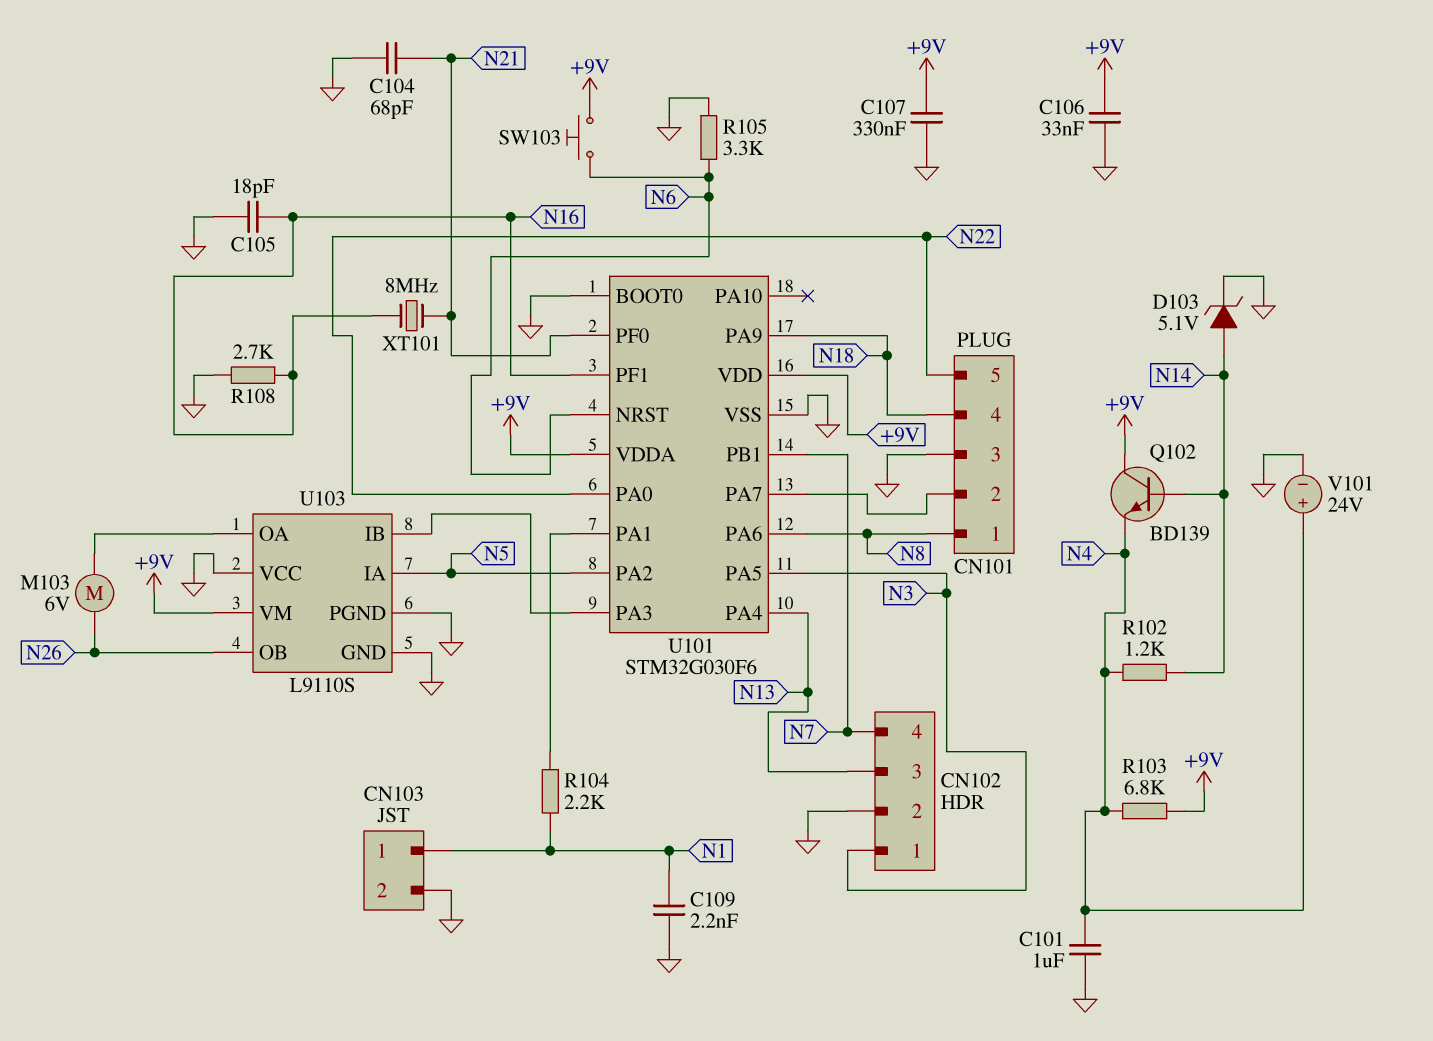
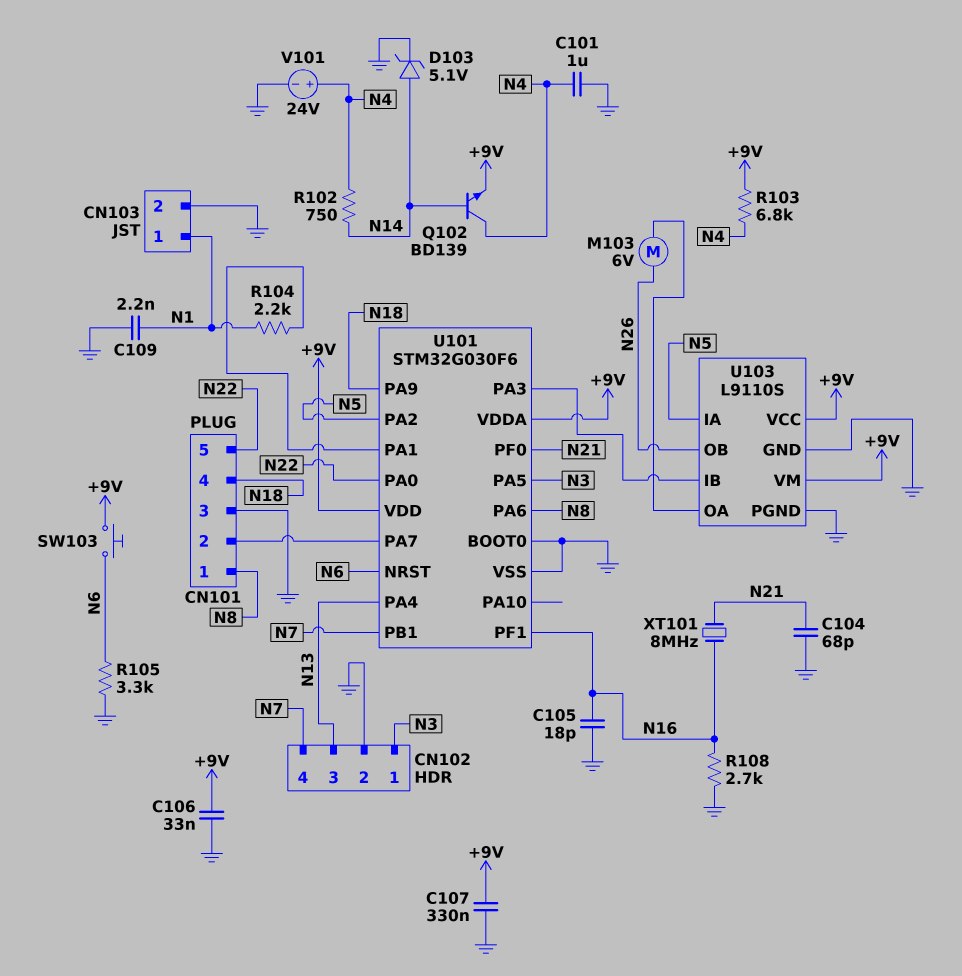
Q102: NPN BD139 (B N14, C +9V, E N4) -> NPN BD139 (B N14, C N4, E +9V)
R102: 1.2k (N4, N14) -> 750 (N4, N14)
U103 pin VCC: GND -> +9V

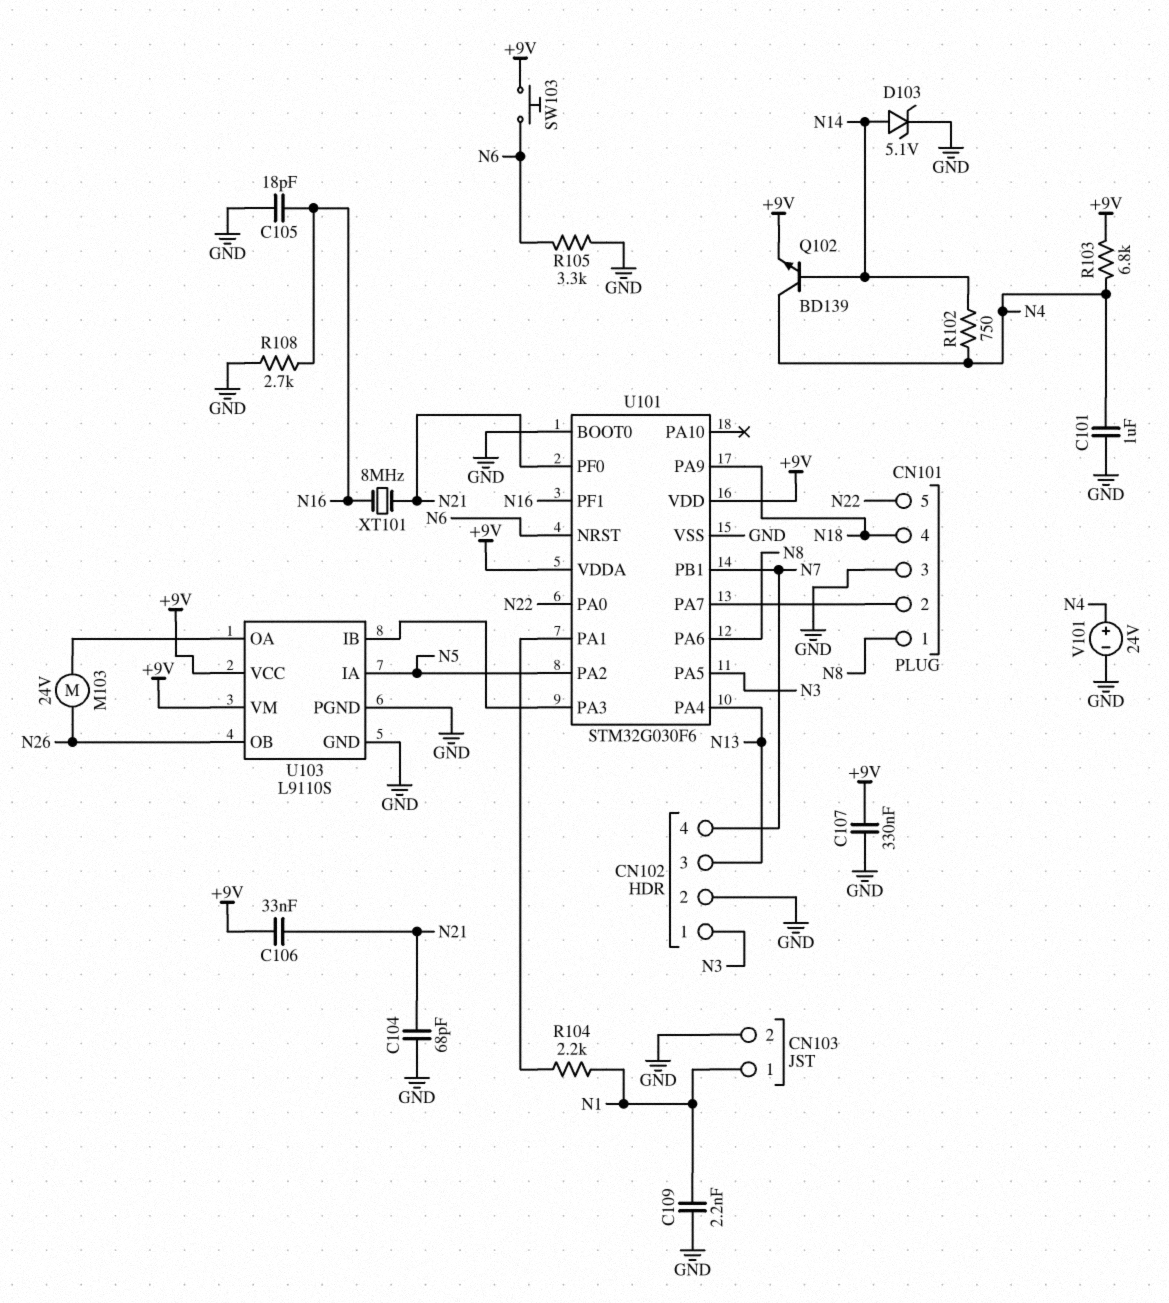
C106: 33nF (+9V, GND) -> 33nF (+9V, N21)
M103: motor 6V (N26, U103/OA) -> motor 24V (N26, U103/OA)

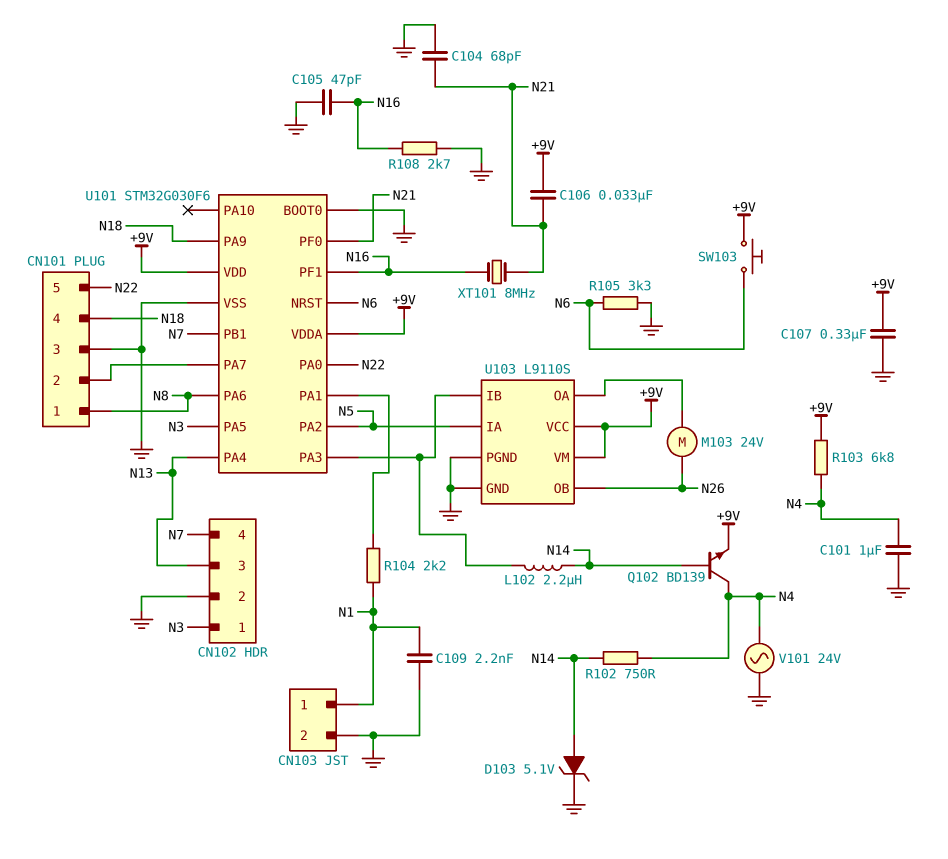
C105: 18pF (GND, N16) -> 47pF (GND, N16)
L102: none -> 2.2uH (N14, U101/PA3)
V101: 24V (plus N4, minus GND) -> AC 24V (GND, N4)

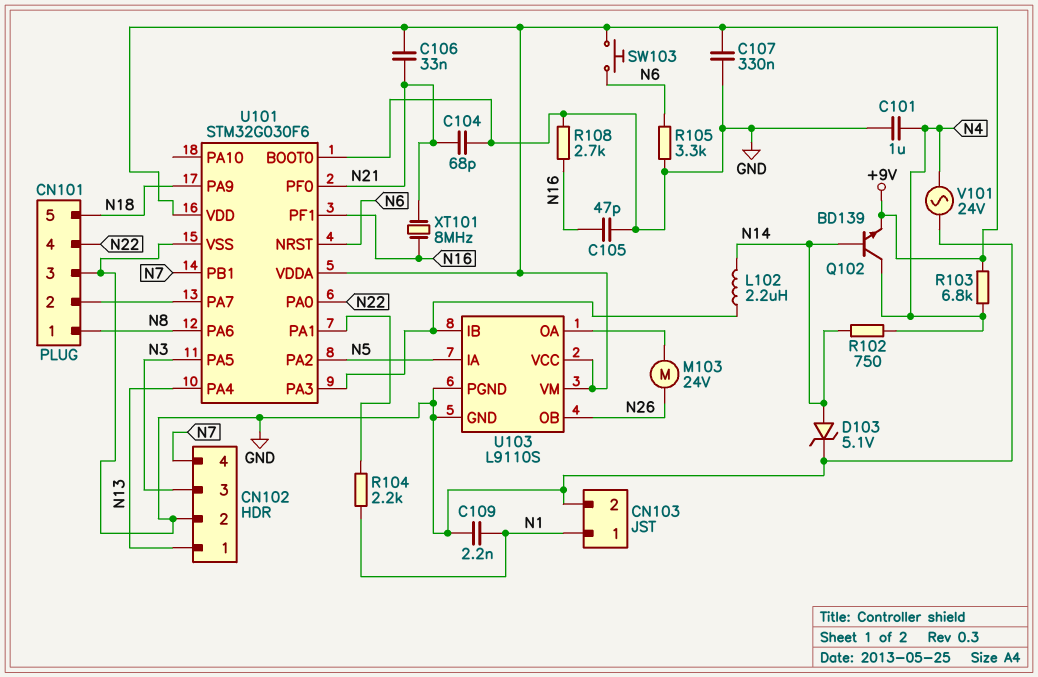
CN101 pin 4: N18 -> N22
CN101 pin 5: N22 -> N18
CN102 pin 1: N3 -> N13
CN102 pin 3: N13 -> N3

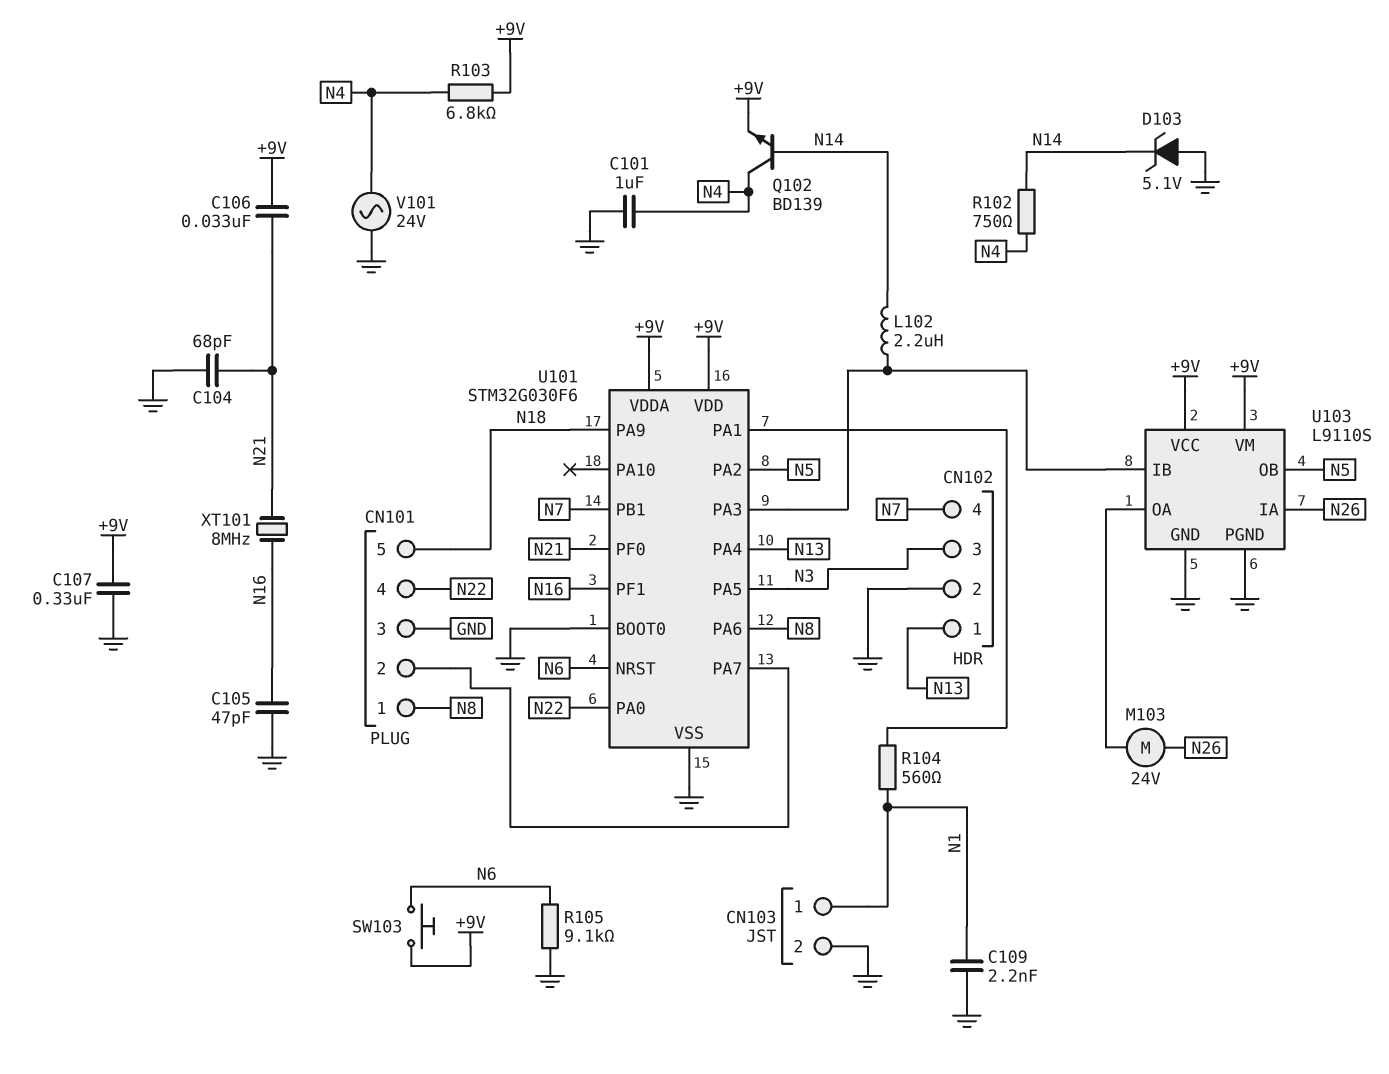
D103: zener 5.1V (A N14, K GND) -> zener 5.1V (A GND, K N14)
R104: 2.2k (N1, U101/PA1) -> 560 (N1, U101/PA1)
R105: 3.3k (GND, N6) -> 9.1k (GND, N6)
R108: 2.7k (GND, N16) -> none
U103 pin IA: N5 -> N26
U103 pin OB: N26 -> N5

